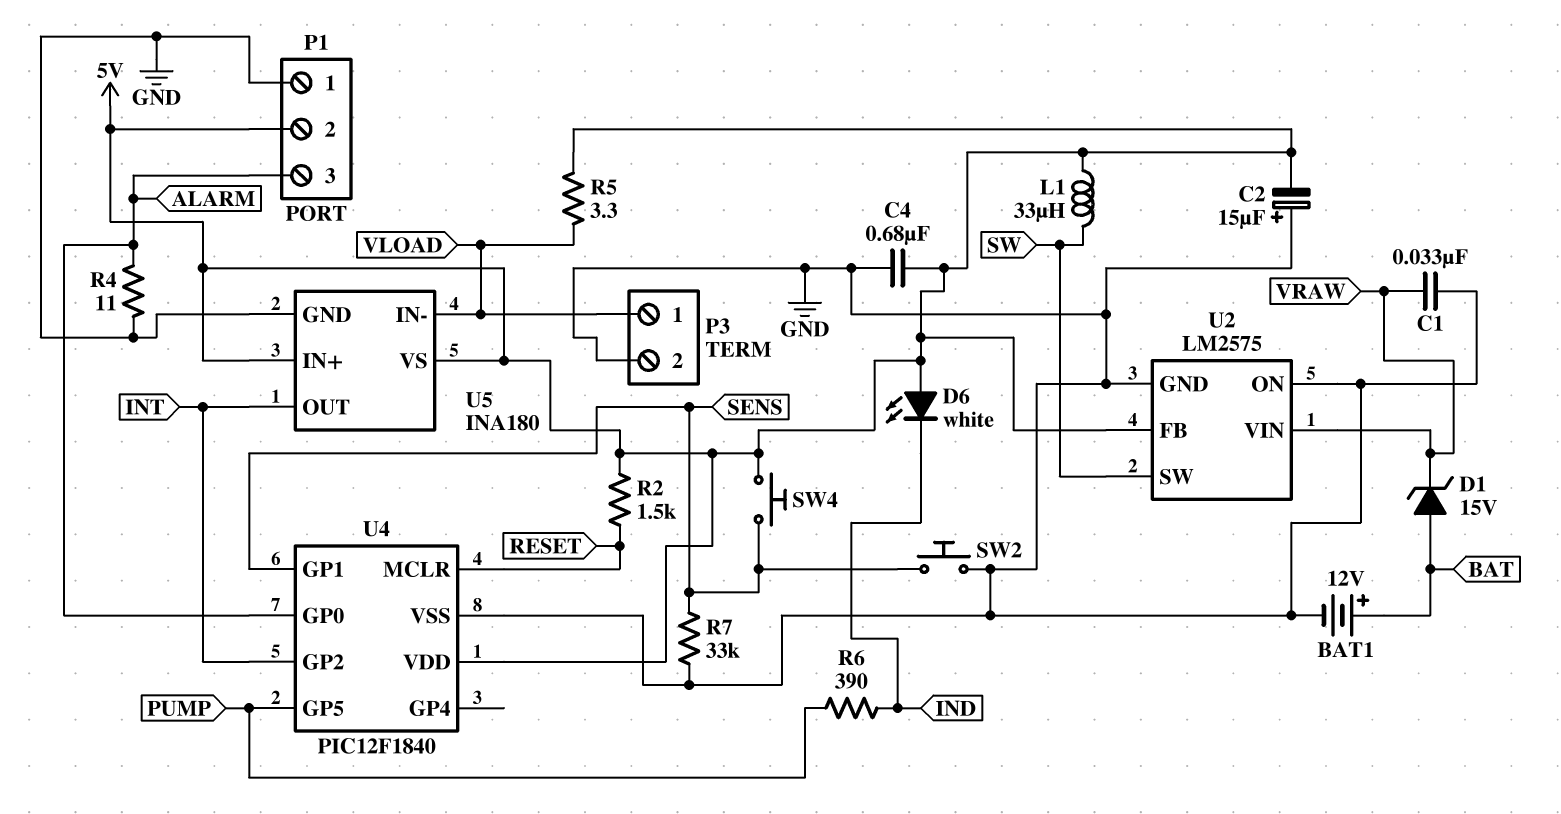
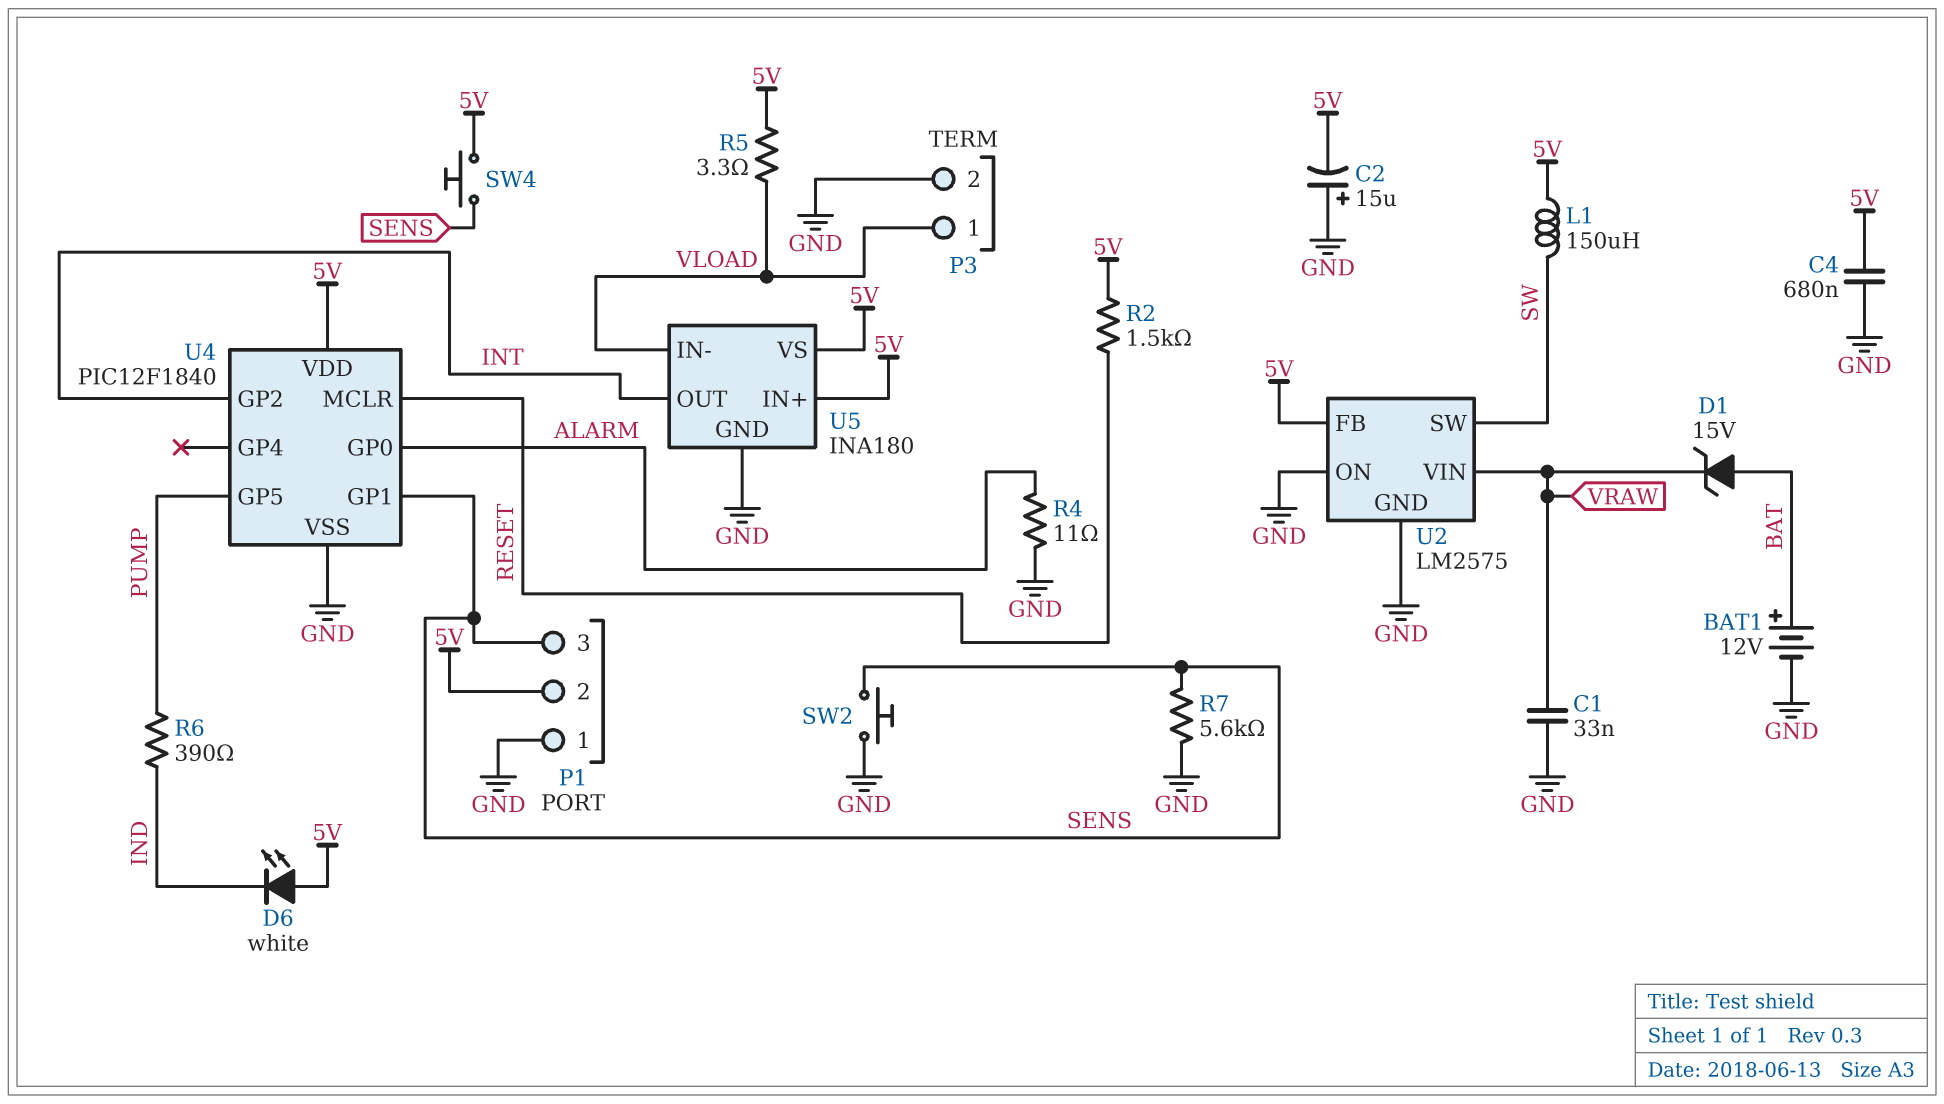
L1: 33uH (5V, SW) -> 150uH (5V, SW)
P1 pin 3: ALARM -> SENS
R7: 33k (GND, SENS) -> 5.6k (GND, SENS)

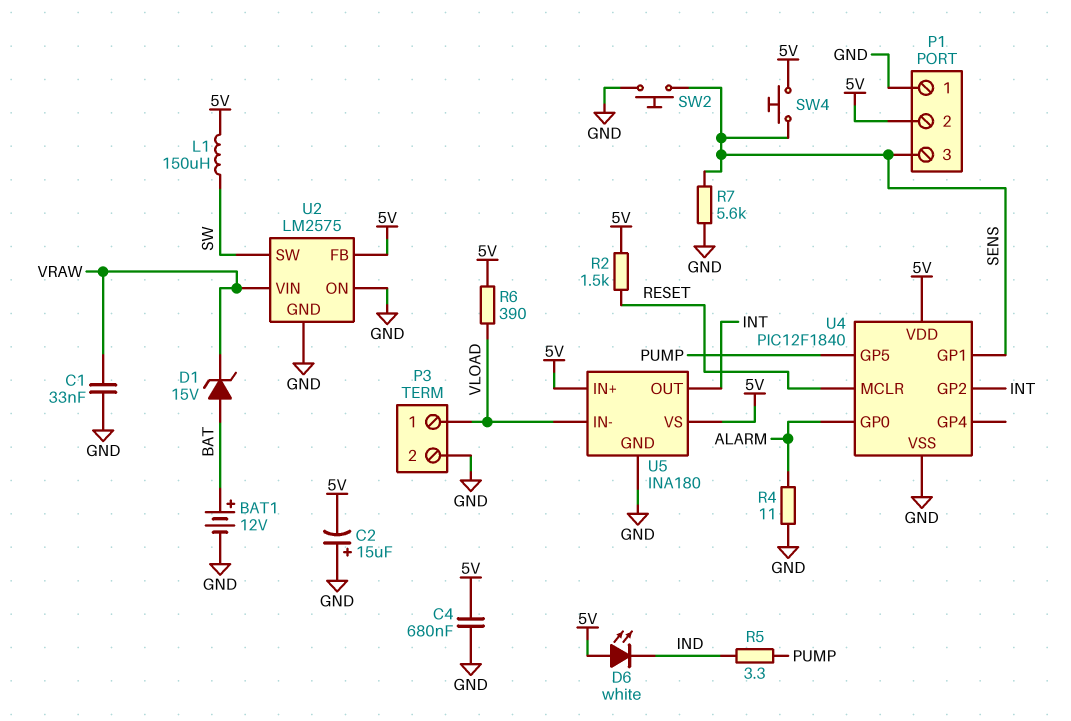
R5: 3.3 (5V, VLOAD) -> 3.3 (IND, PUMP)
R6: 390 (IND, PUMP) -> 390 (5V, VLOAD)

